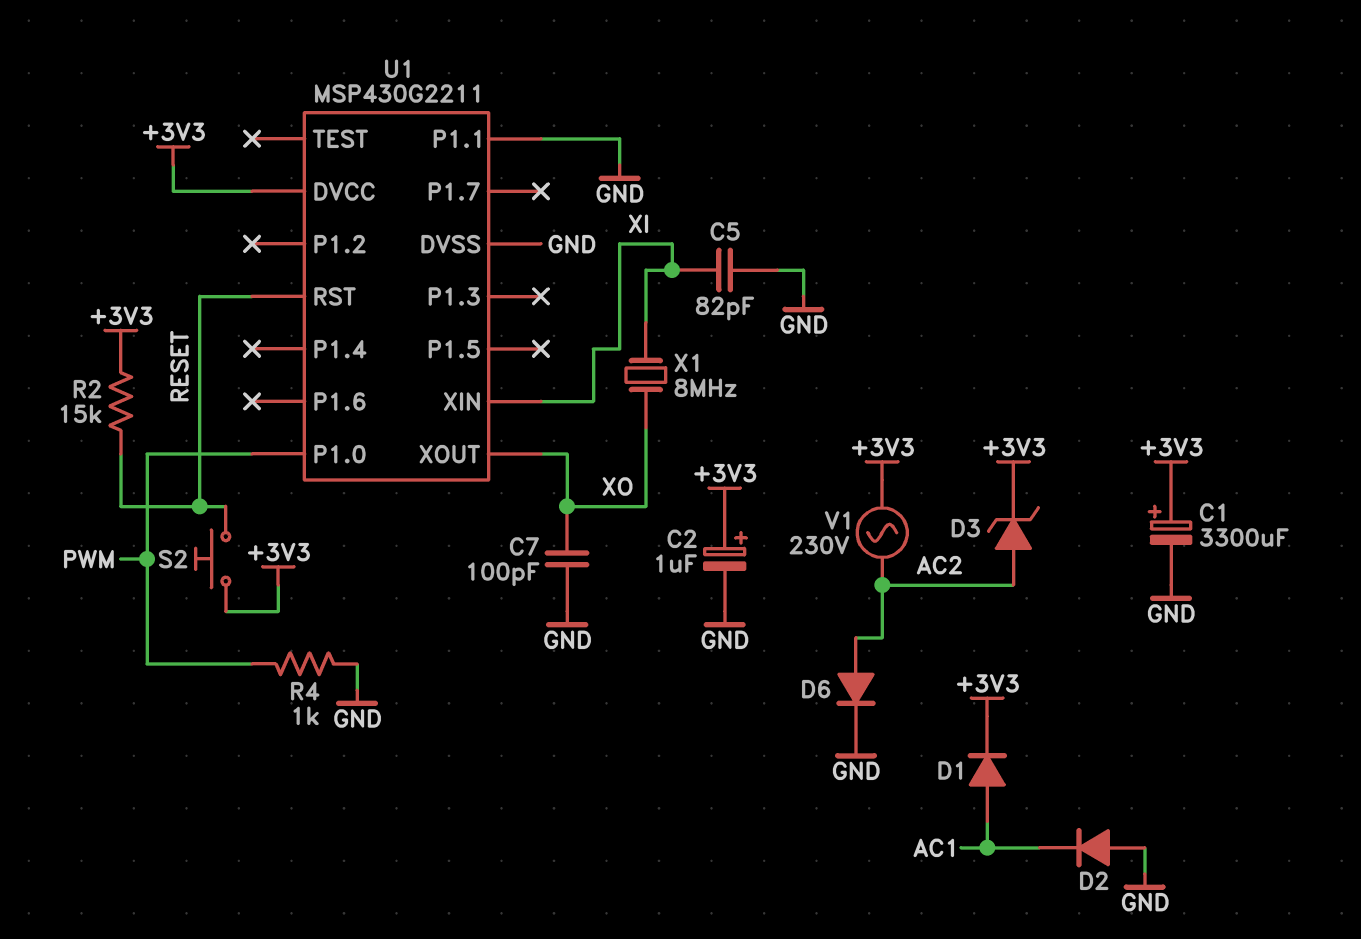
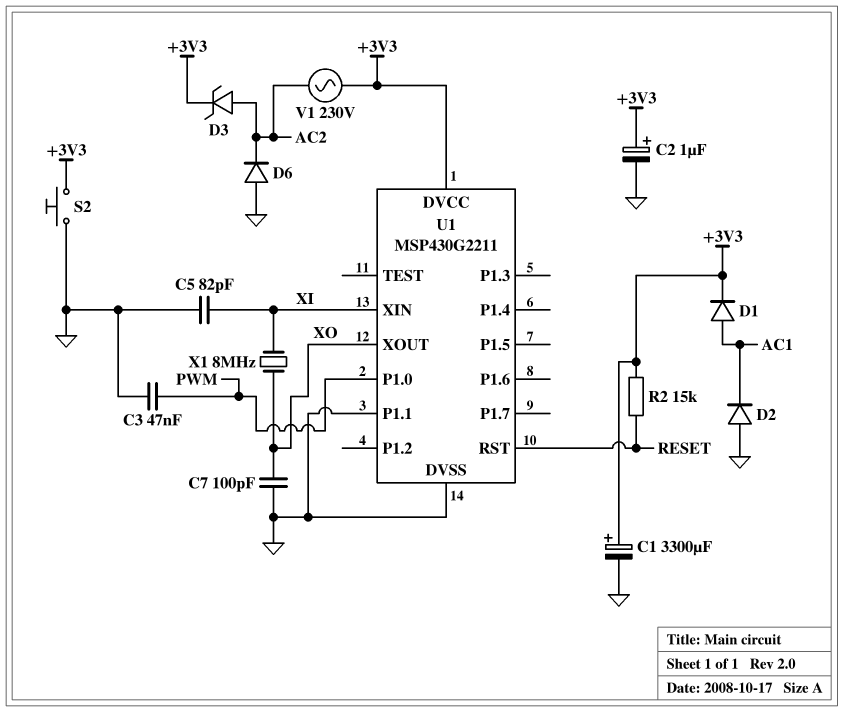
C3: none -> 47nF (GND, PWM)
D6: diode (A AC2, K GND) -> diode (A GND, K AC2)
R4: 1k (GND, PWM) -> none
S2: button (+3V3, RESET) -> button (+3V3, GND)

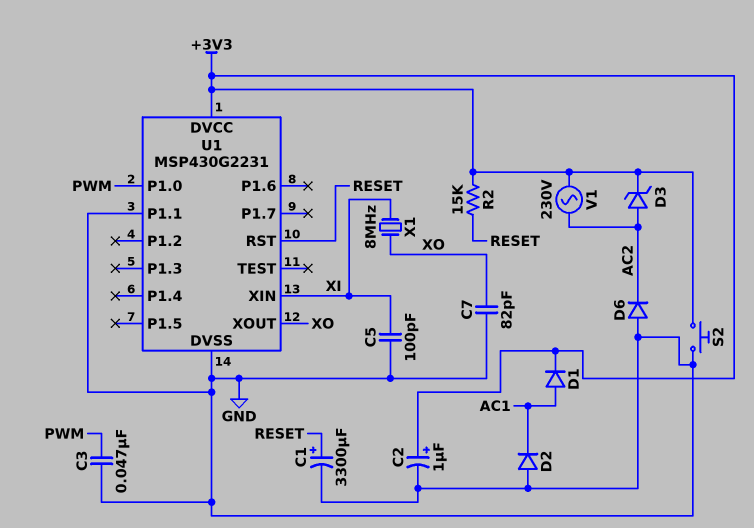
C1: 3300uF (plus +3V3, minus GND) -> 3300uF (plus RESET, minus GND)
C5: 82pF (GND, XI) -> 100pF (GND, XI)
C7: 100pF (GND, XO) -> 82pF (GND, XO)
U1: MSP430G2211 -> MSP430G2231

